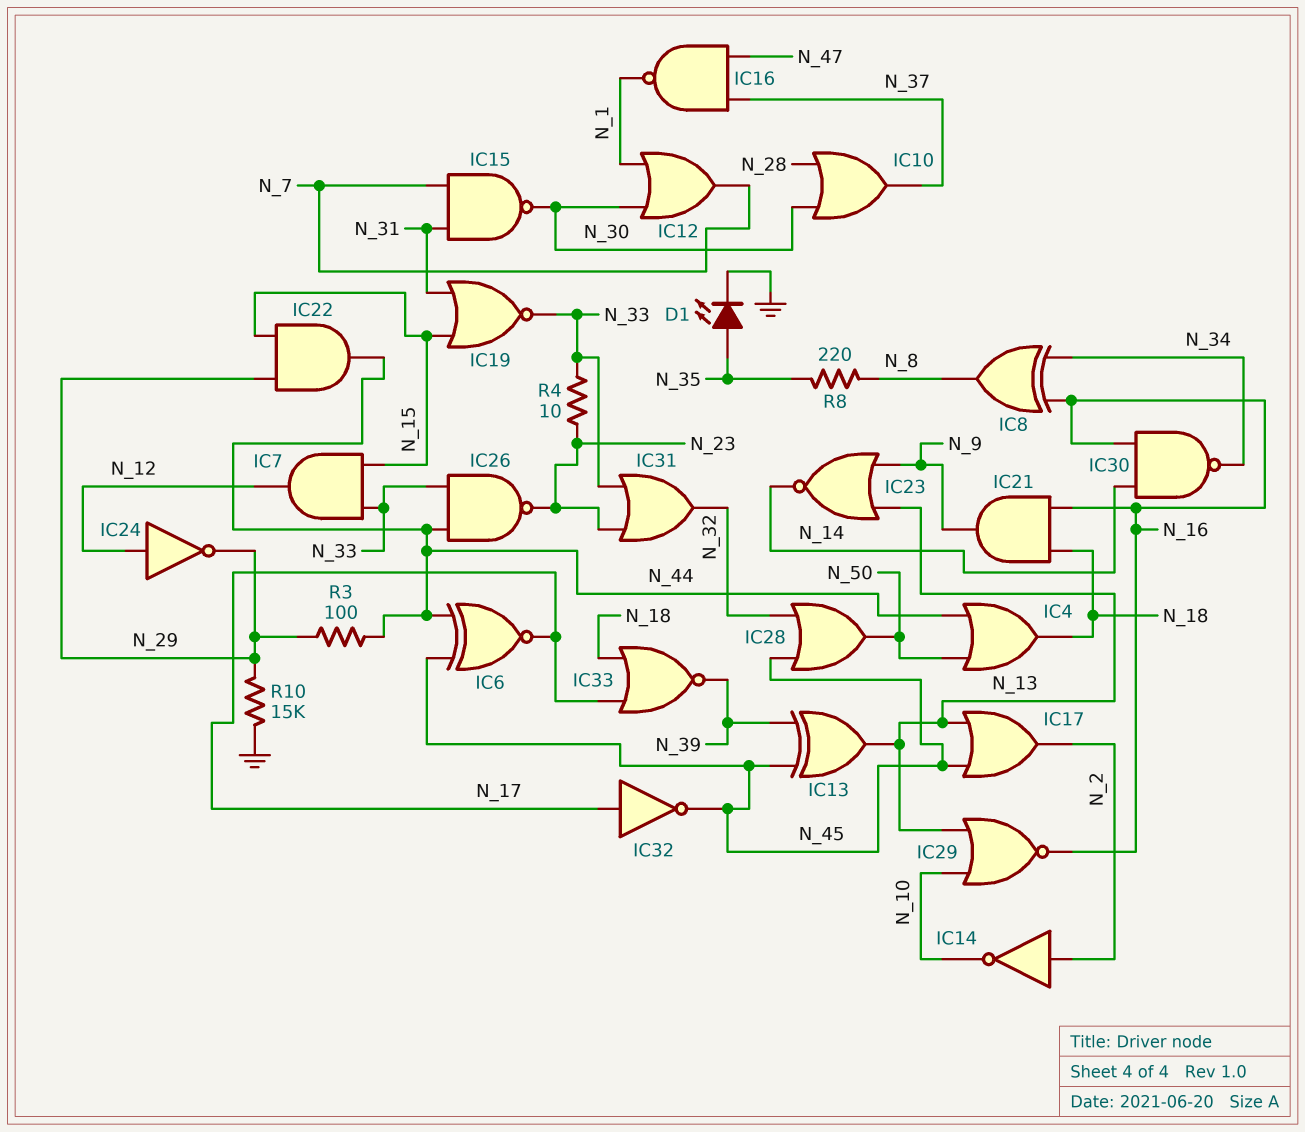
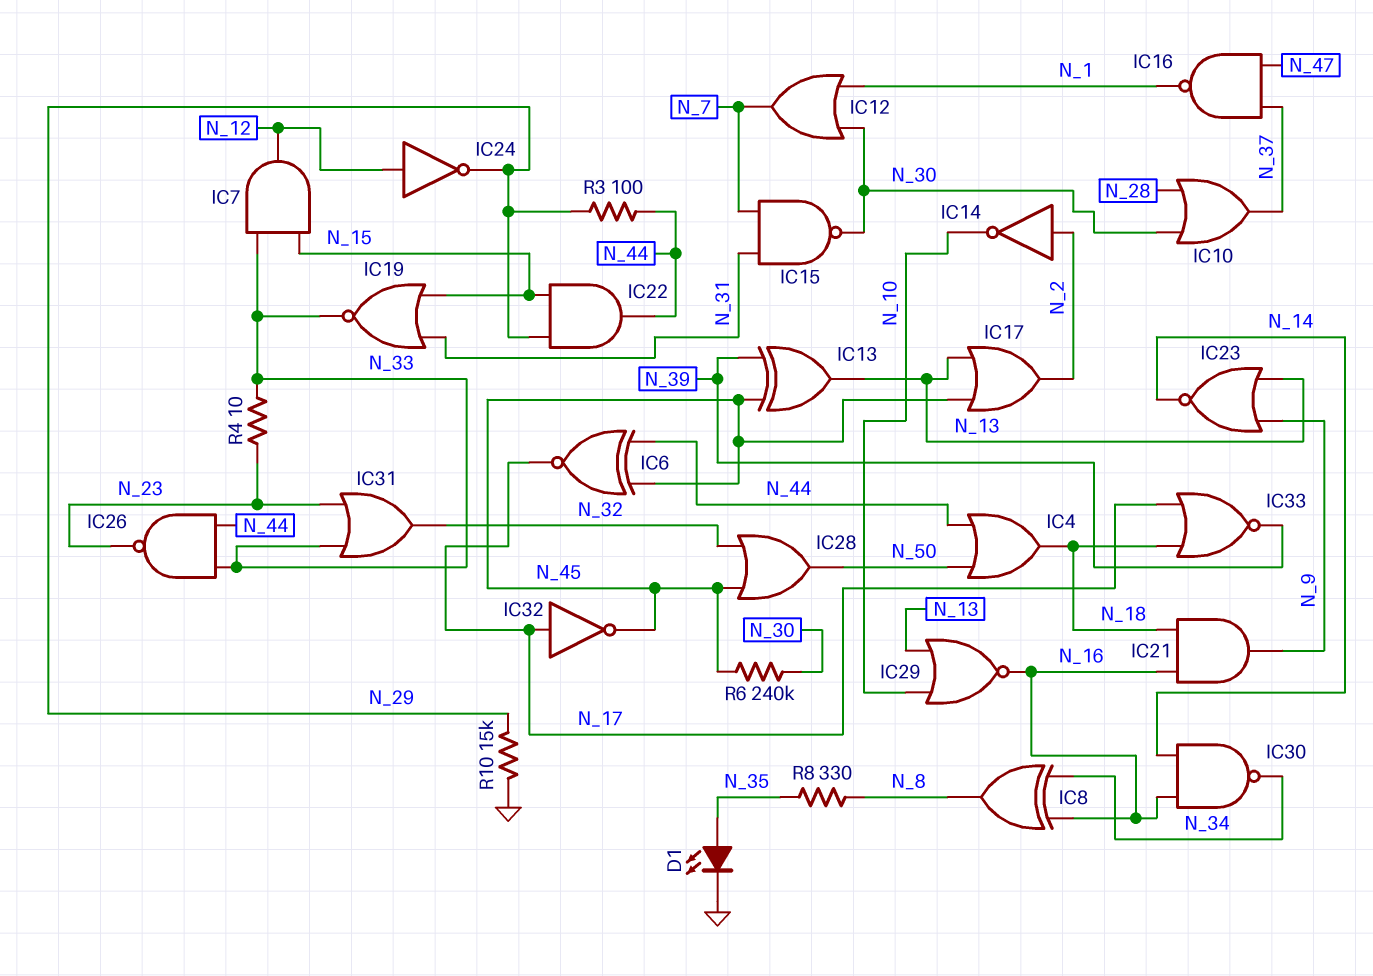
R6: none -> 240k (N_30, N_45)
R8: 220 (N_8, N_35) -> 330 (N_8, N_35)

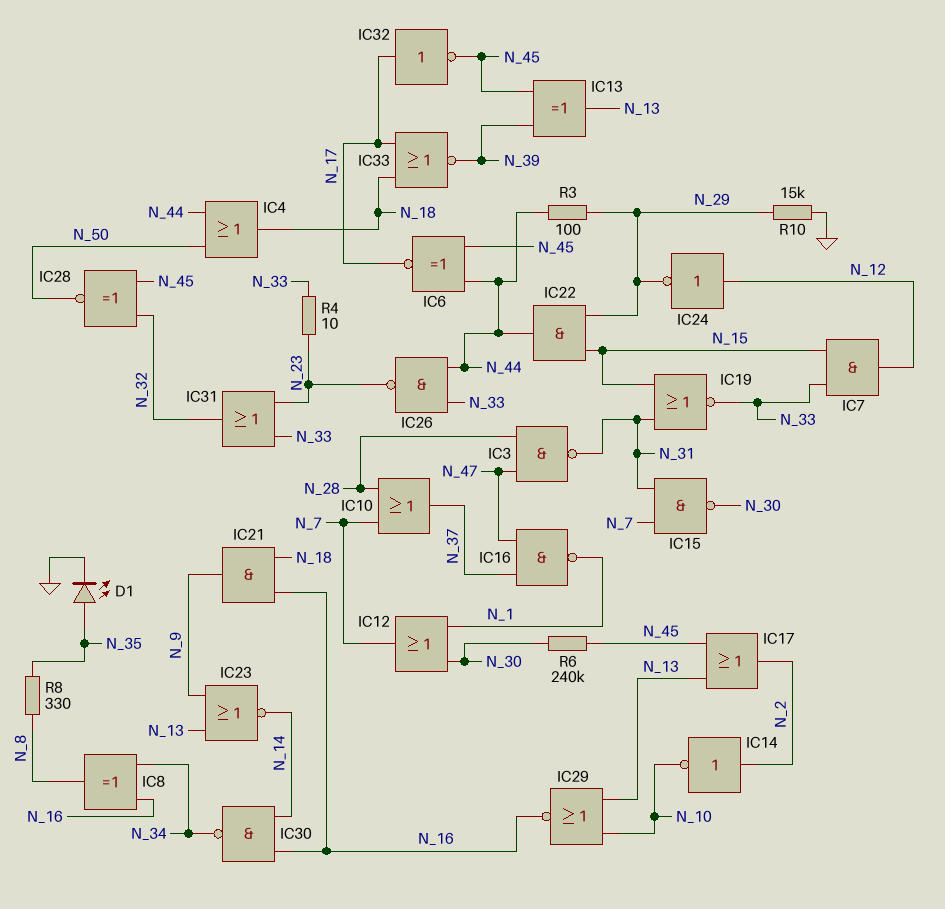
IC3: none -> NAND (in N_28, in N_47, out N_31)
IC10: OR (in N_28, in N_30, out N_37) -> OR (in N_7, in N_28, out N_37)
IC28: OR (in N_32, in N_45, out N_50) -> XNOR (in N_32, in N_45, out N_50)

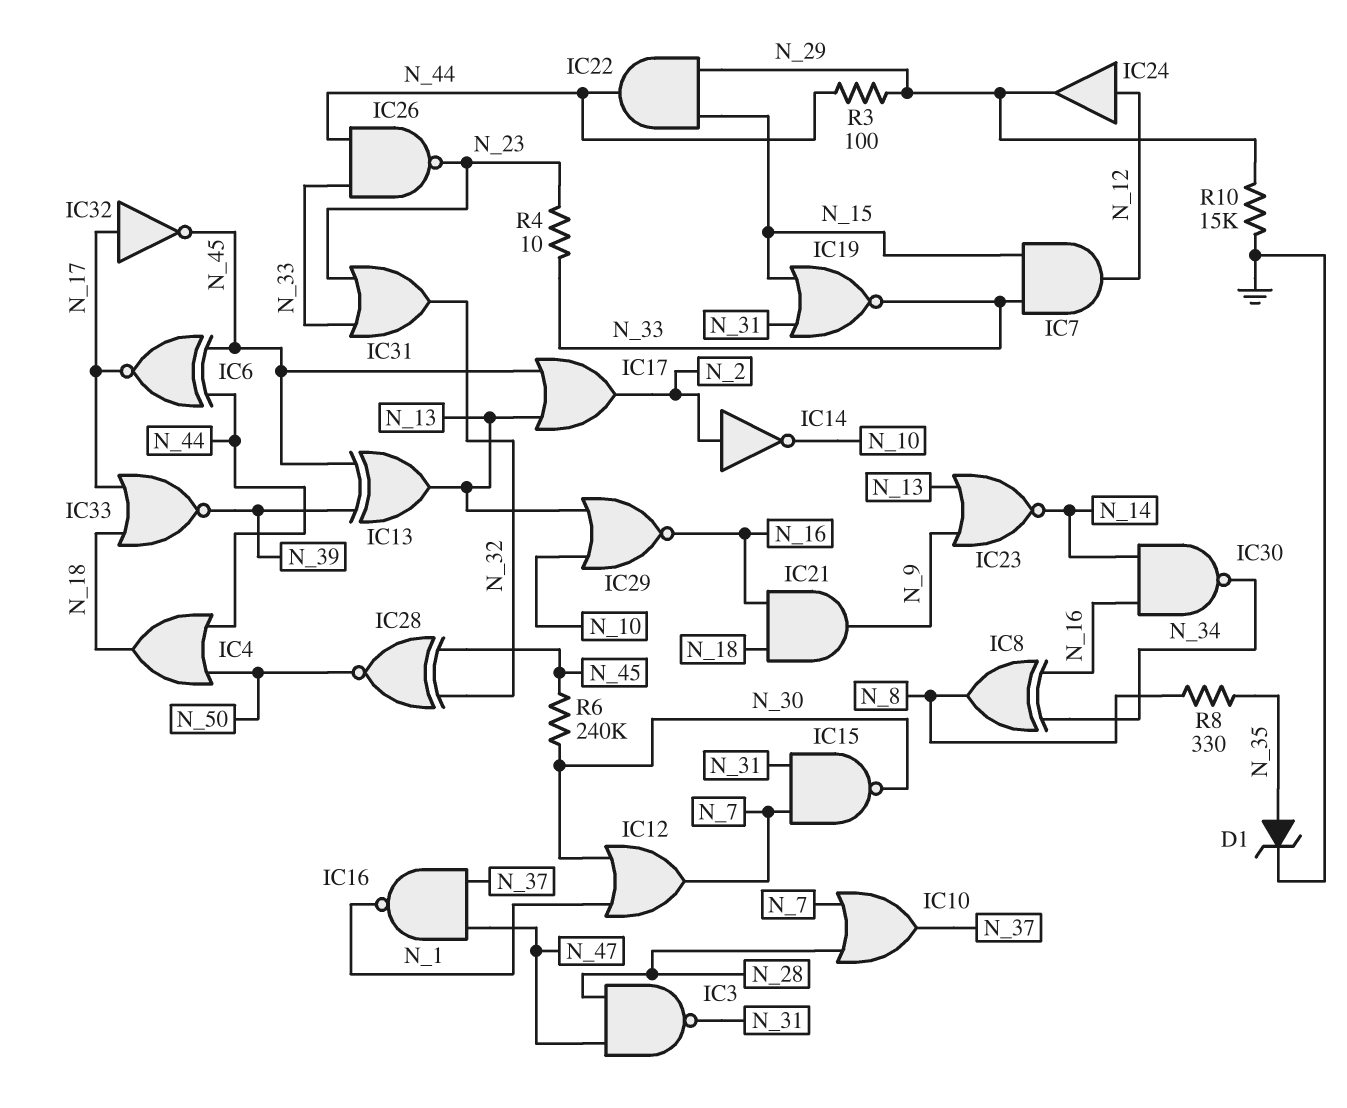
D1: LED (A N_35, K GND) -> zener (A N_35, K GND)
IC24: NOT (in N_12, out N_29) -> buffer (in N_12, out N_29)

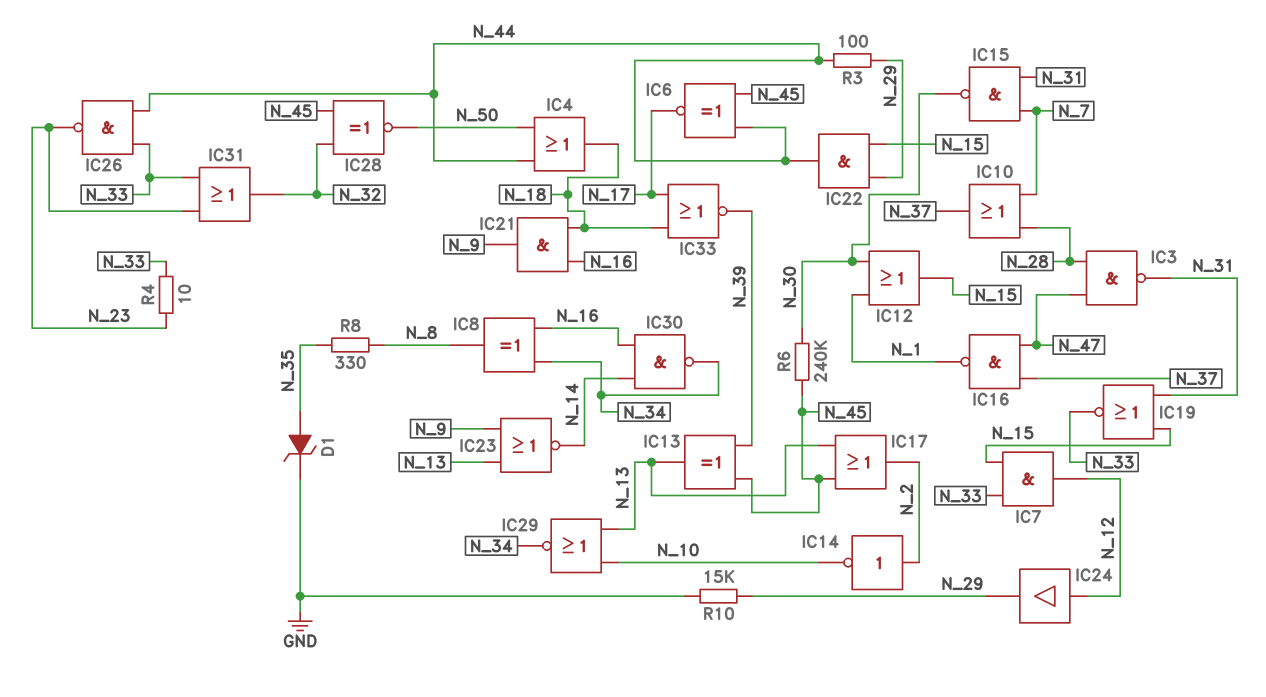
IC12: OR (in N_1, in N_30, out N_7) -> OR (in N_1, in N_30, out N_15)
IC29: NOR (in N_10, in N_13, out N_16) -> NOR (in N_10, in N_13, out N_34)
IC32: NOT (in N_17, out N_45) -> none

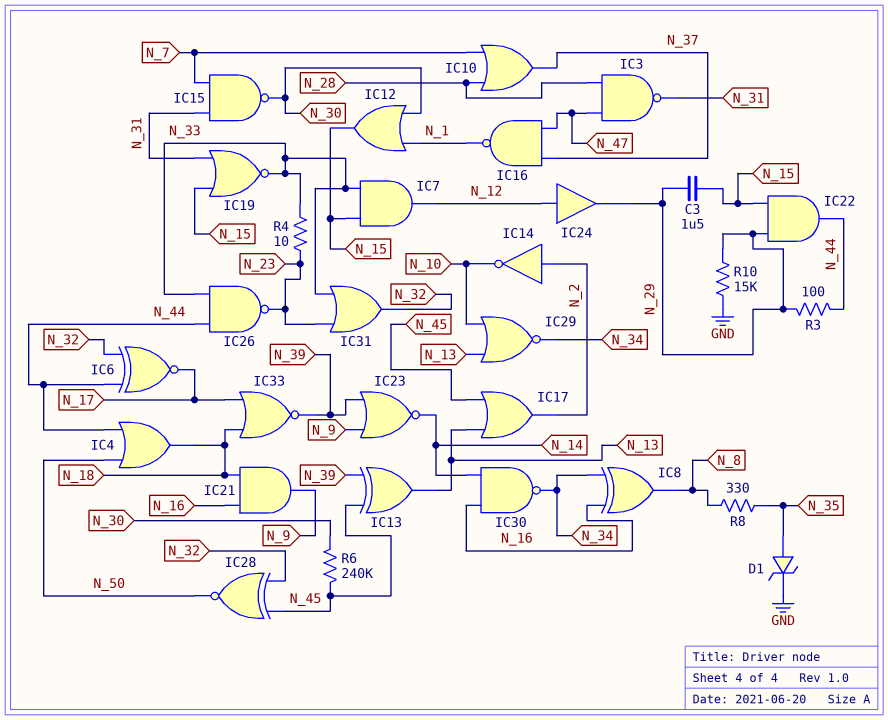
C3: none -> 1.5uF (N_15, N_29)
IC6: XNOR (in N_44, in N_45, out N_17) -> XNOR (in N_32, in N_44, out N_17)
IC23: NOR (in N_9, in N_13, out N_14) -> NOR (in N_9, in N_39, out N_14)

